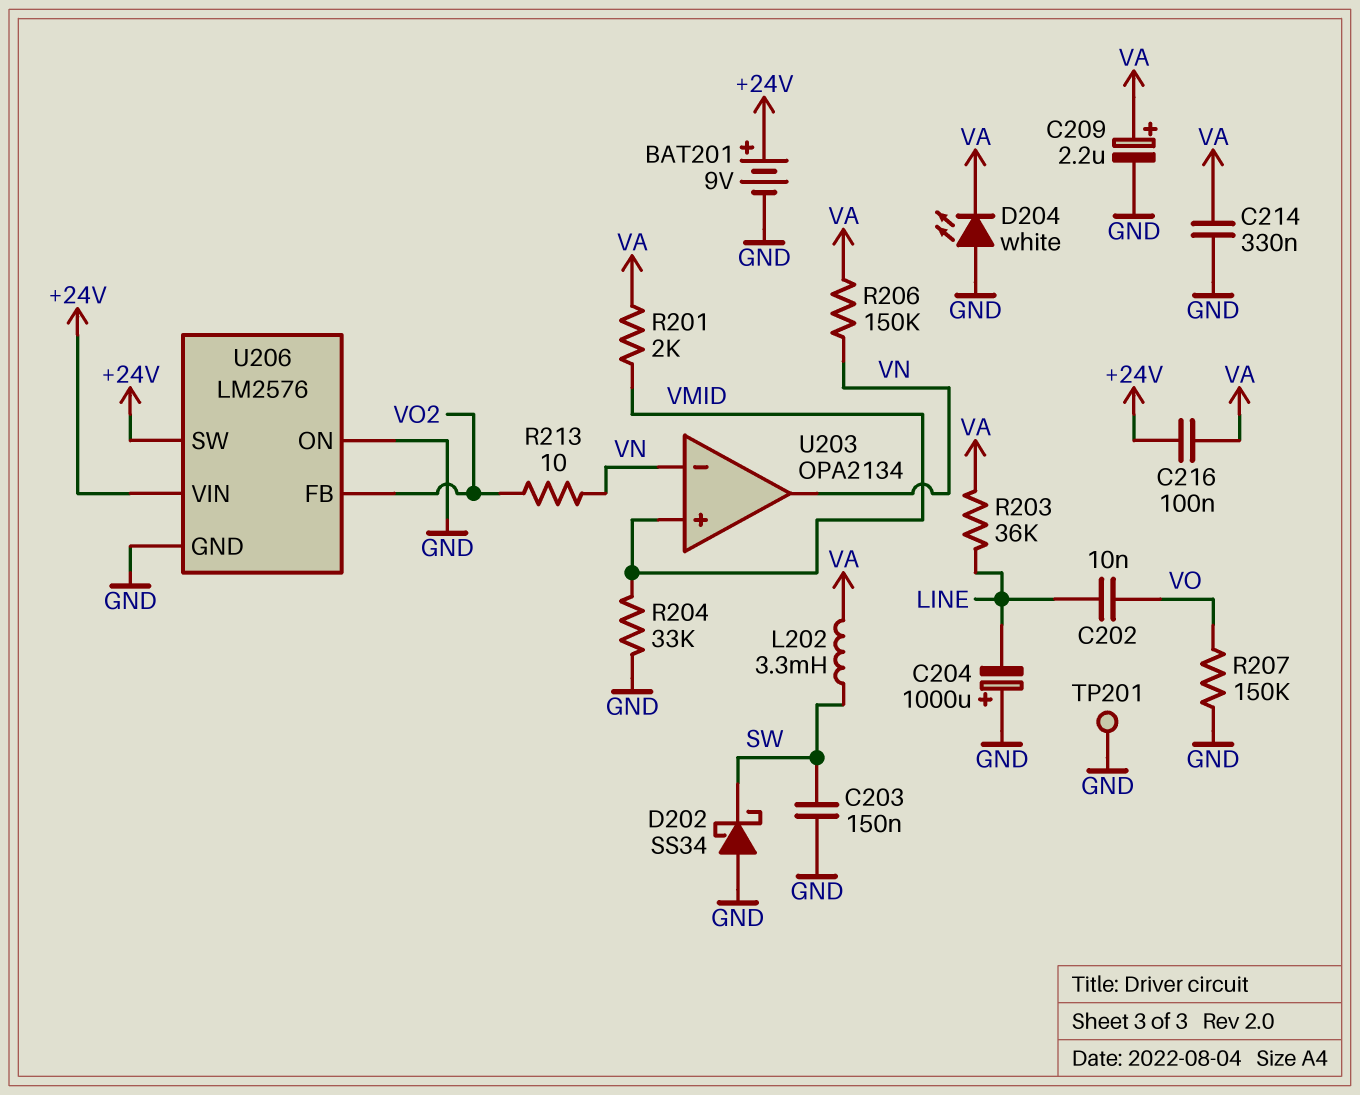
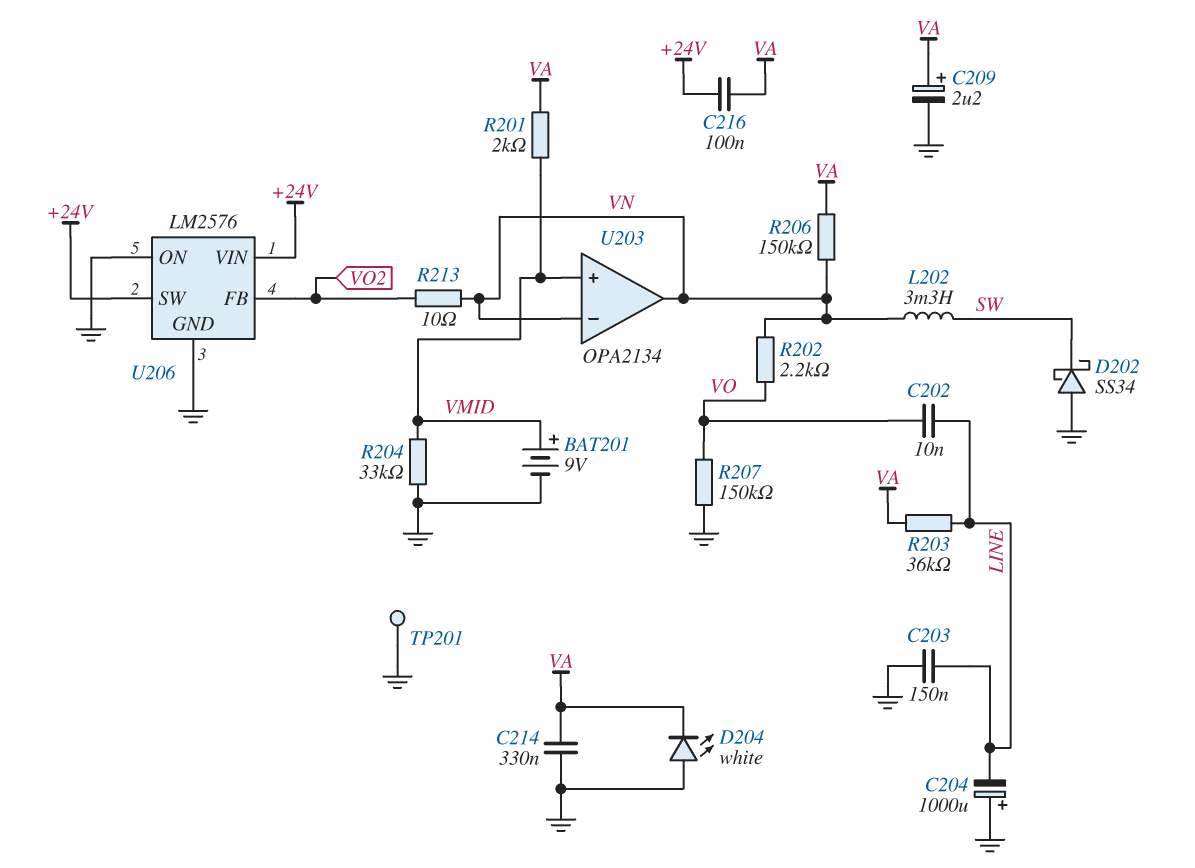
BAT201: 9V (plus +24V, minus GND) -> 9V (plus VMID, minus GND)
C203: 150nF (GND, SW) -> 150nF (GND, LINE)
L202: 3.3mH (SW, VA) -> 3.3mH (SW, VN)
R202: none -> 2.2k (VN, VO)

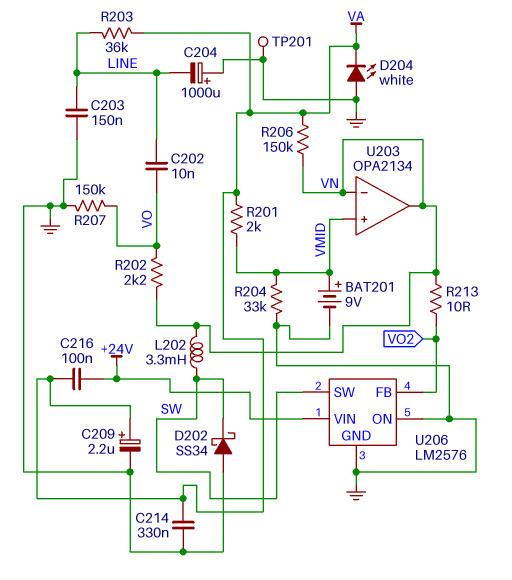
U206 pin SW: +24V -> SW

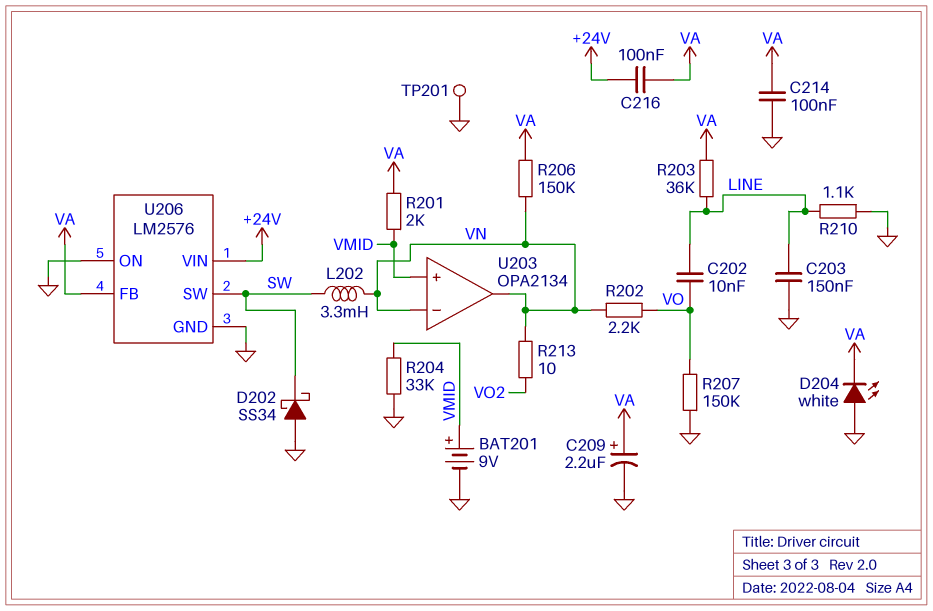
C204: 1000uF (plus GND, minus LINE) -> none
C214: 330nF (GND, VA) -> 100nF (GND, VA)
R210: none -> 1.1k (GND, LINE)
U206 pin FB: VO2 -> VA

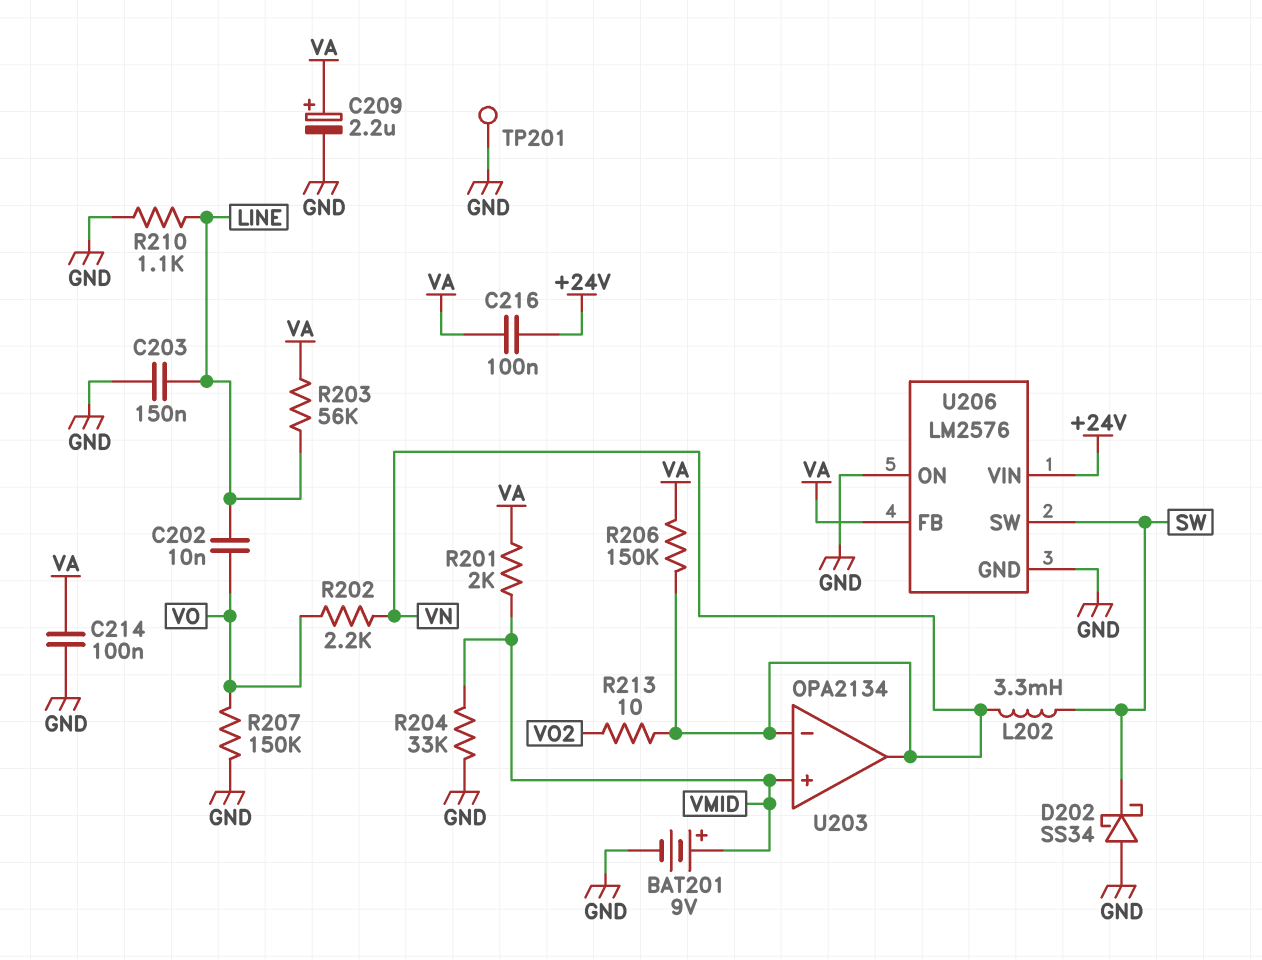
D204: LED white (A GND, K VA) -> none
R203: 36k (LINE, VA) -> 56k (LINE, VA)

